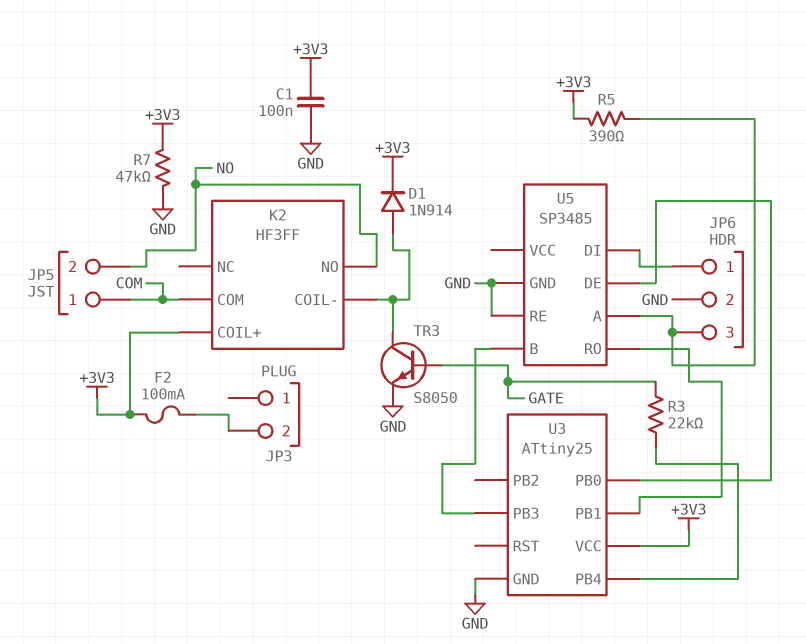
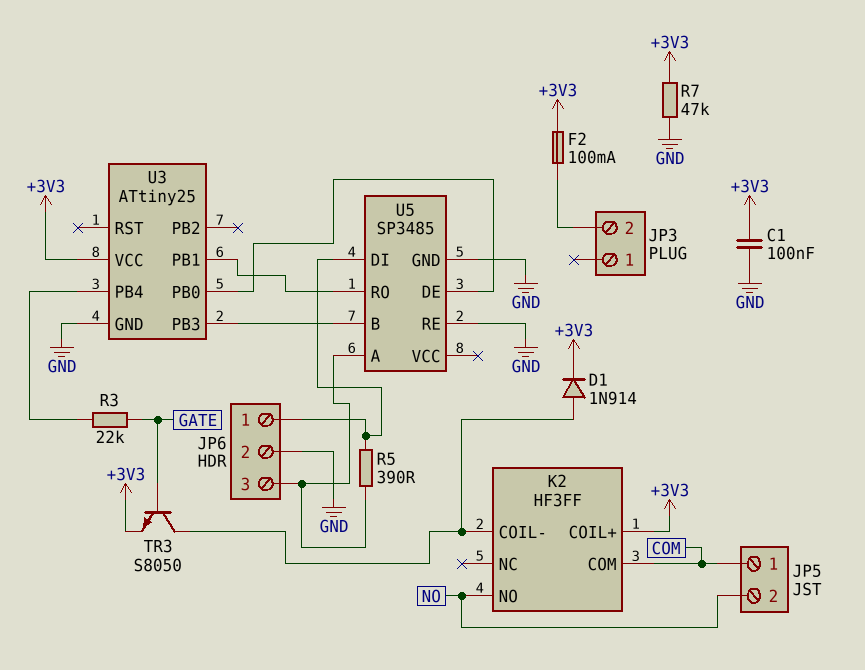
R5: 390 (+3V3, JP6/3) -> 390 (JP6/1, JP6/3)
TR3: NPN S8050 (B GATE, C K2/COIL-, E GND) -> NPN S8050 (B GATE, C K2/COIL-, E +3V3)

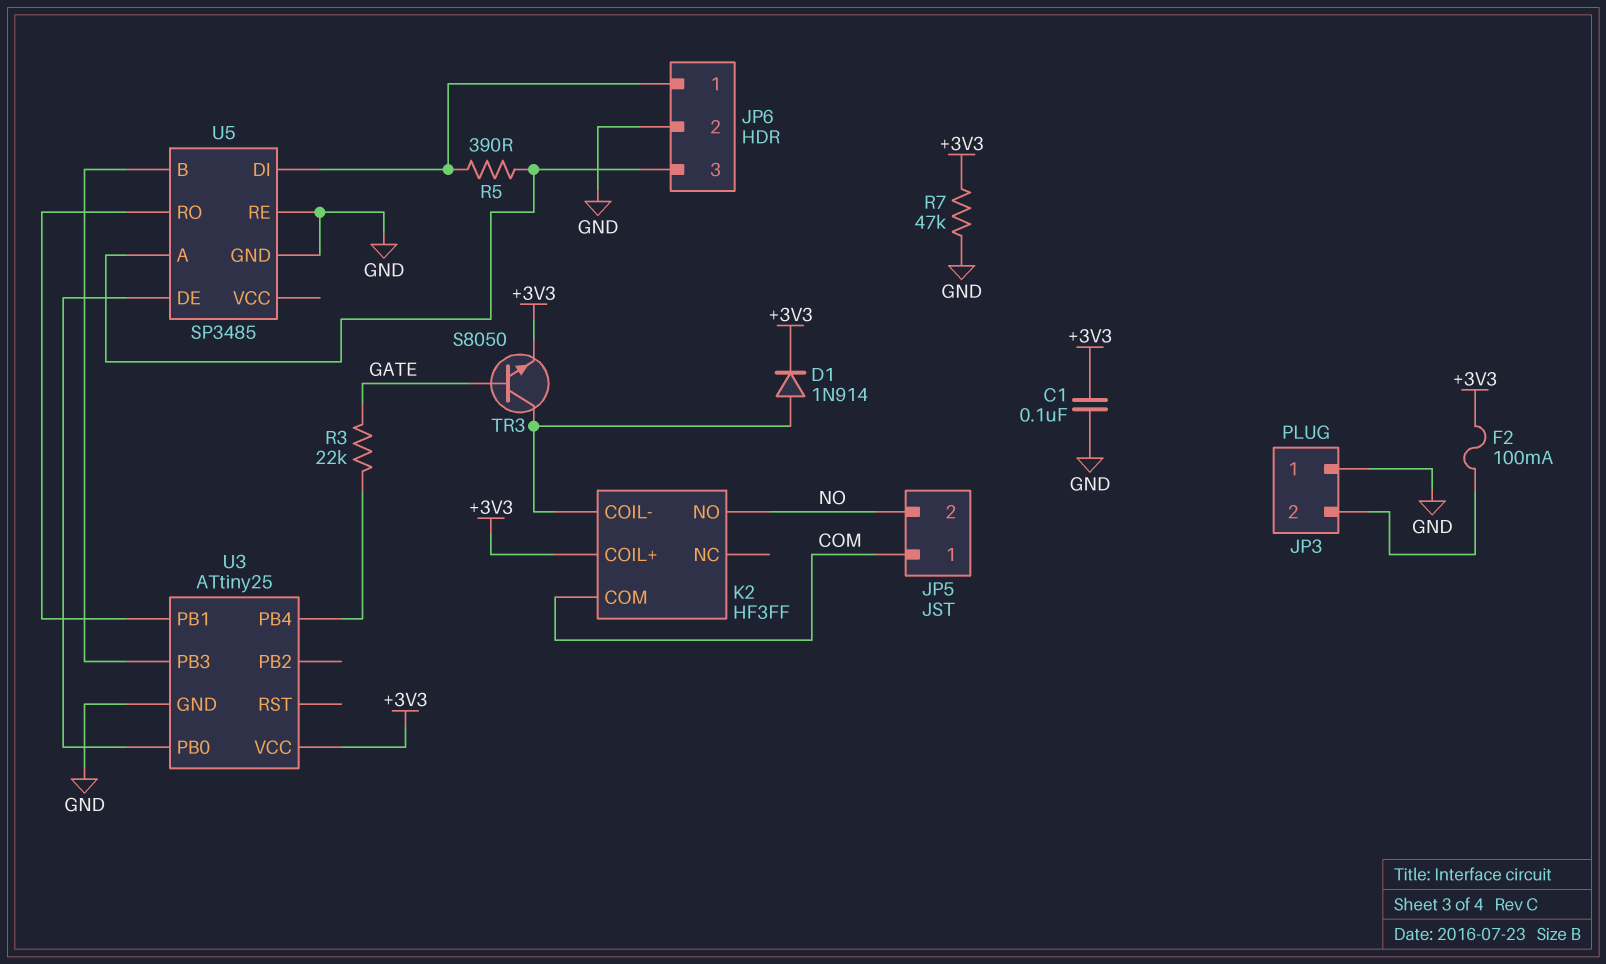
JP3 pin 1: none -> GND

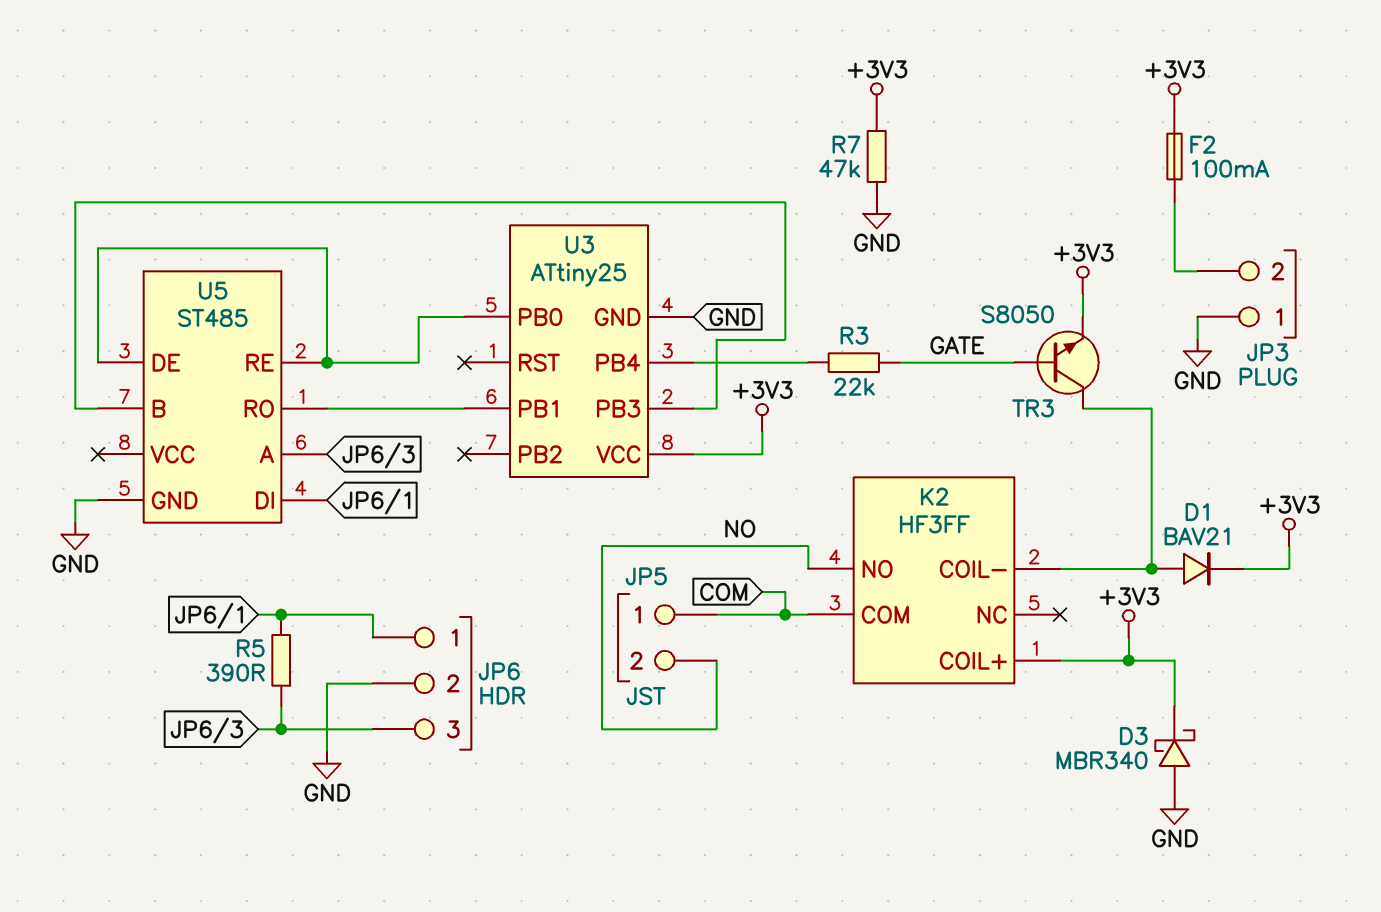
C1: 100nF (+3V3, GND) -> none
D1: diode 1N914 (A K2/COIL-, K +3V3) -> diode BAV21 (A K2/COIL-, K +3V3)
D3: none -> schottky MBR340 (A GND, K +3V3)
U5: SP3485 -> ST485
U5 pin RE: GND -> U3/PB0

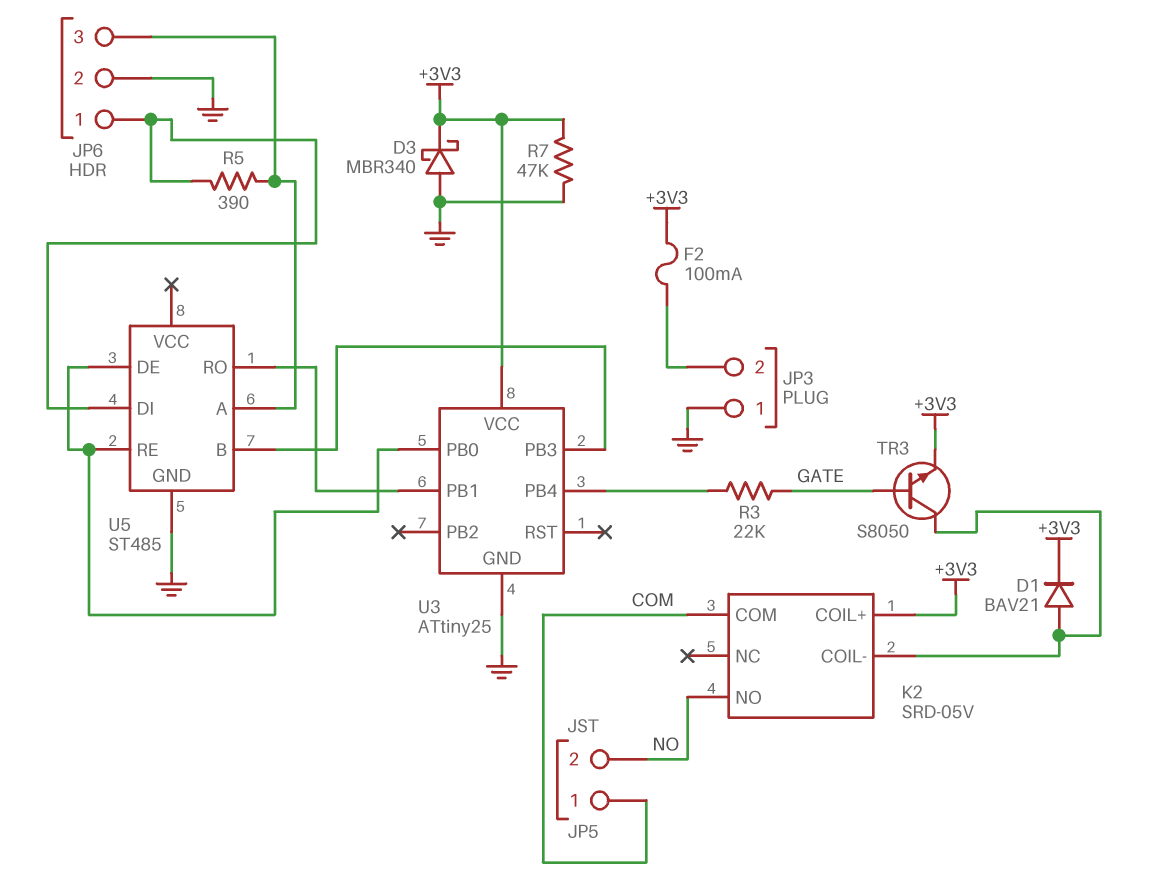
K2: HF3FF -> SRD-05V

